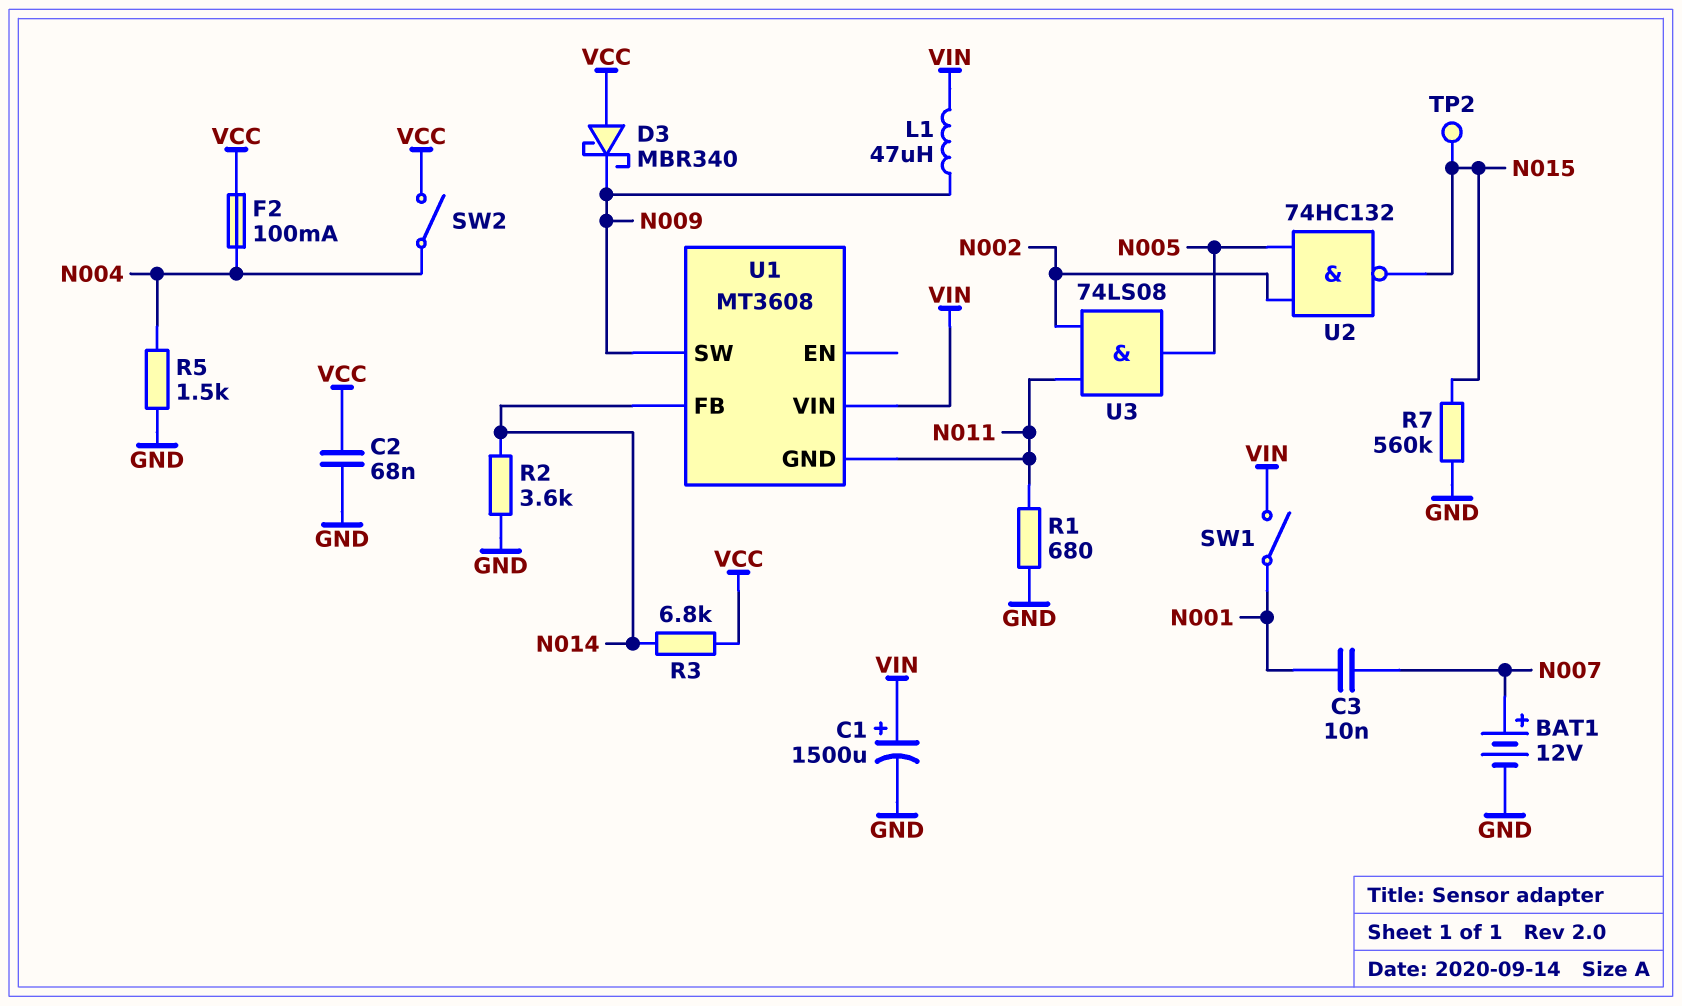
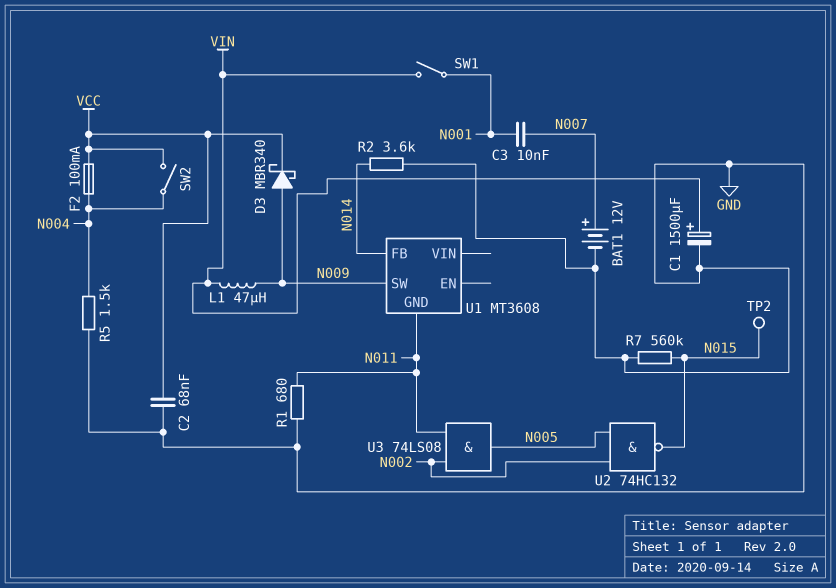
D3: schottky MBR340 (A VCC, K N009) -> schottky MBR340 (A N009, K VCC)
R3: 6.8k (N014, VCC) -> none
U1 pin VIN: VIN -> none

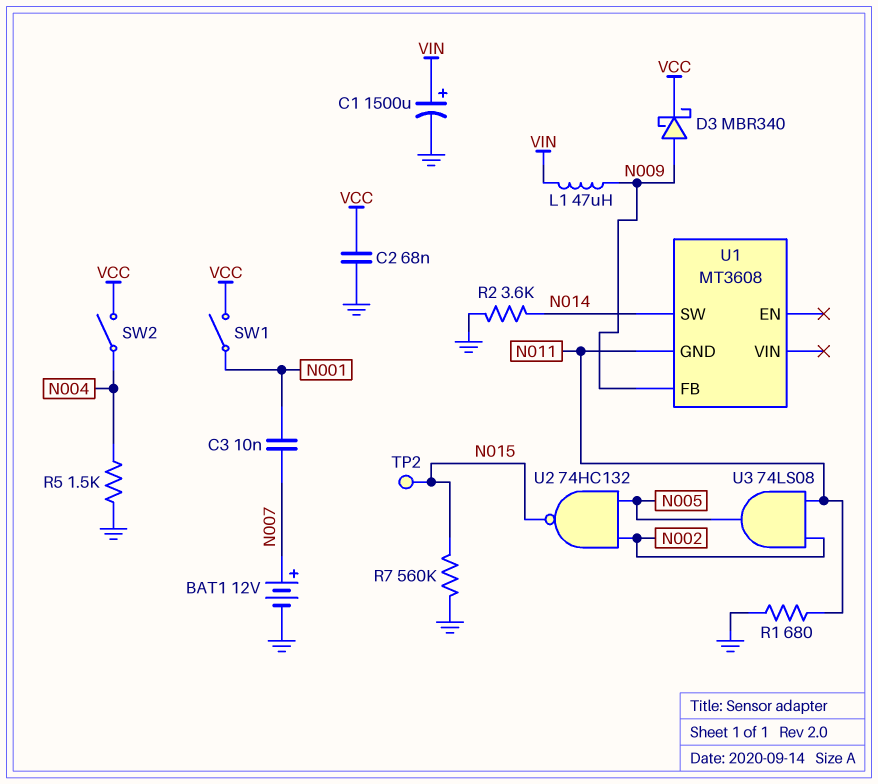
F2: 100mA (N004, VCC) -> none
SW1: switch (N001, VIN) -> switch (N001, VCC)
U1 pin FB: N014 -> N009
U1 pin SW: N009 -> N014

